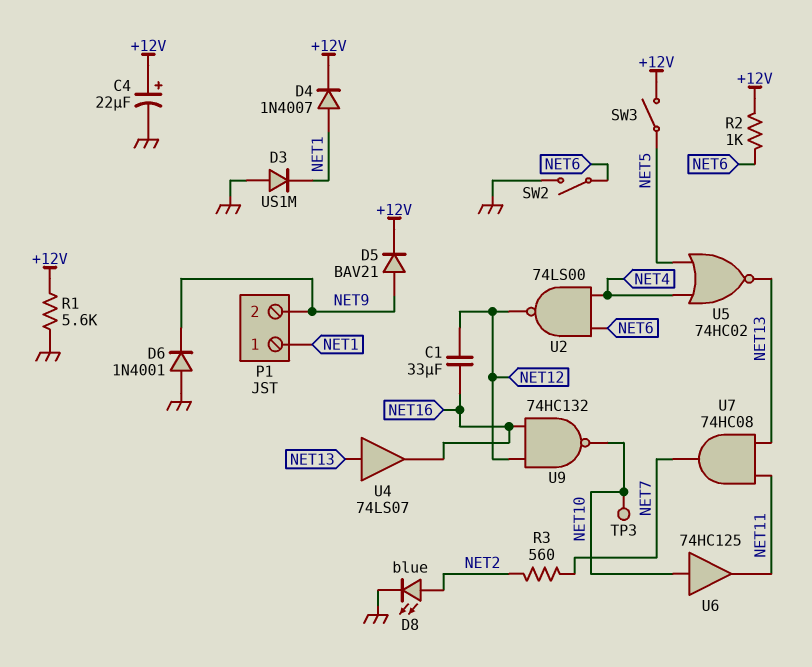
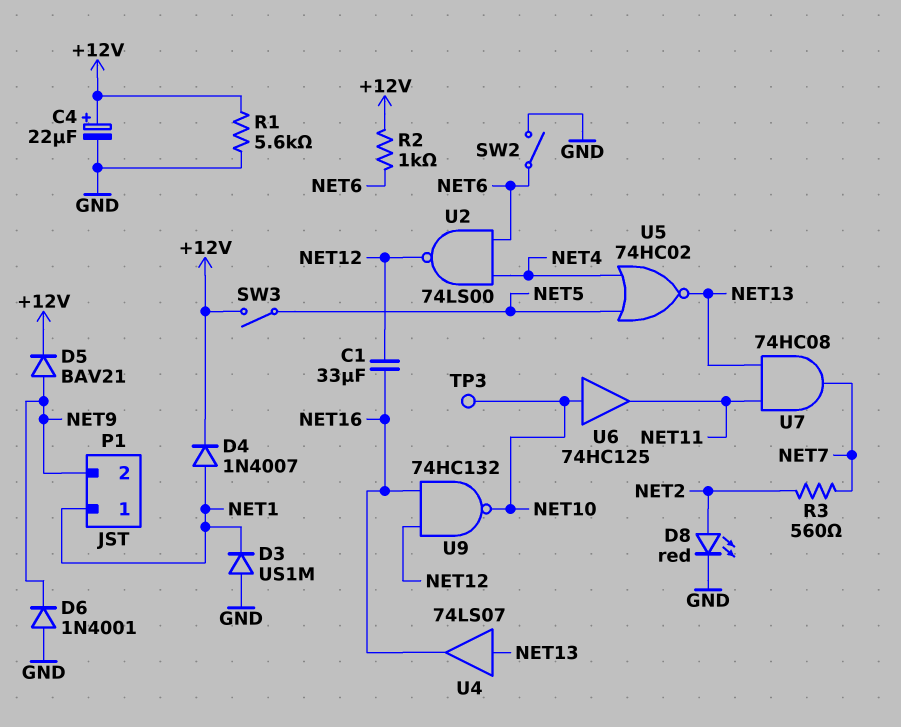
D8: LED blue (A NET2, K GND) -> LED red (A NET2, K GND)

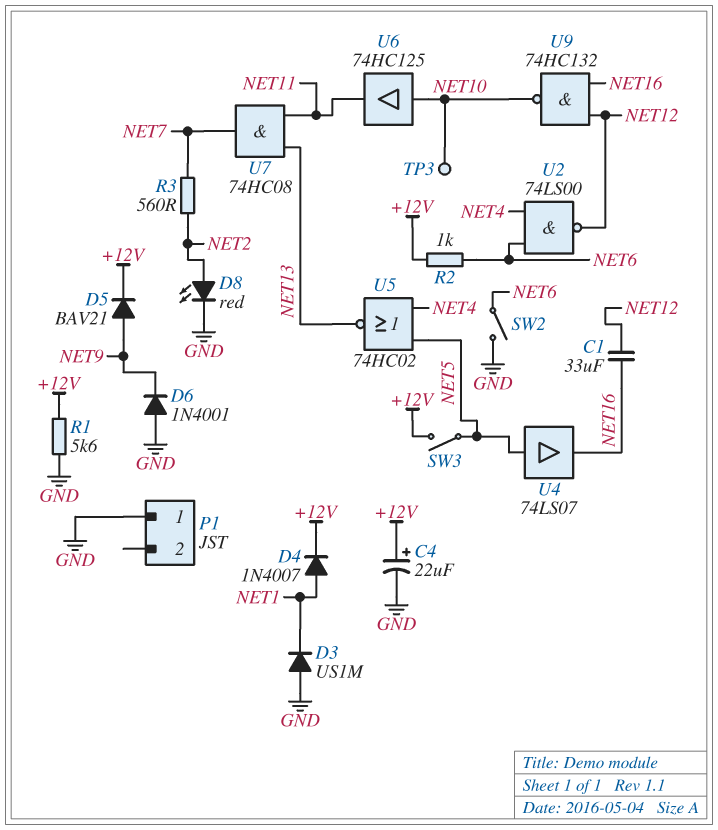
P1 pin 1: NET1 -> GND
P1 pin 2: NET9 -> none
U4: buffer 74LS07 (in NET13, out NET16) -> buffer 74LS07 (in NET5, out NET16)

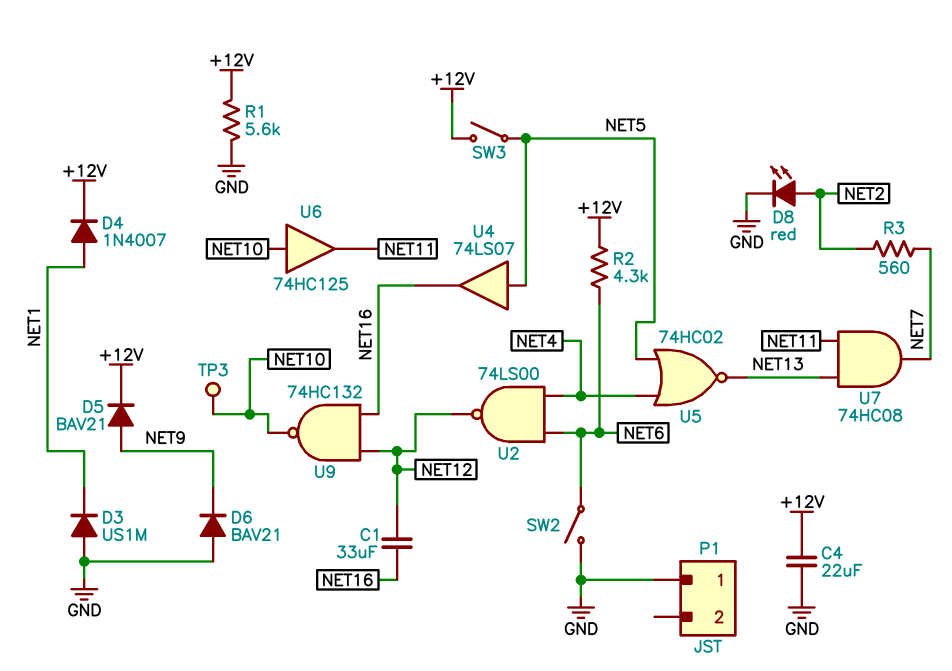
C4: 22uF (plus +12V, minus GND) -> 22uF (+12V, GND)
D6: diode 1N4001 (A GND, K NET9) -> diode BAV21 (A GND, K NET9)
R2: 1k (+12V, NET6) -> 4.3k (+12V, NET6)

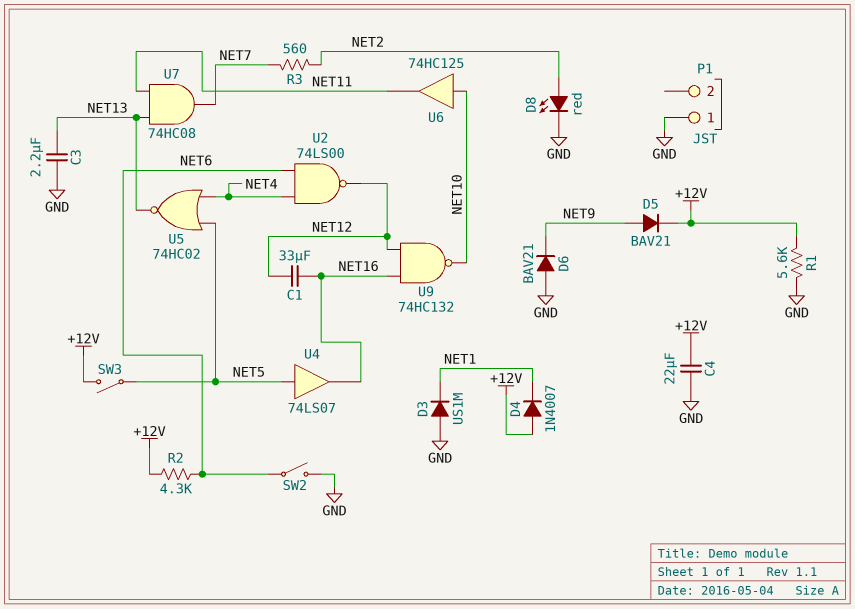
C3: none -> 2.2uF (GND, NET13)
D4: diode 1N4007 (A NET1, K +12V) -> diode 1N4007 (A +12V, K NET1)
TP3: test point (NET10) -> none

